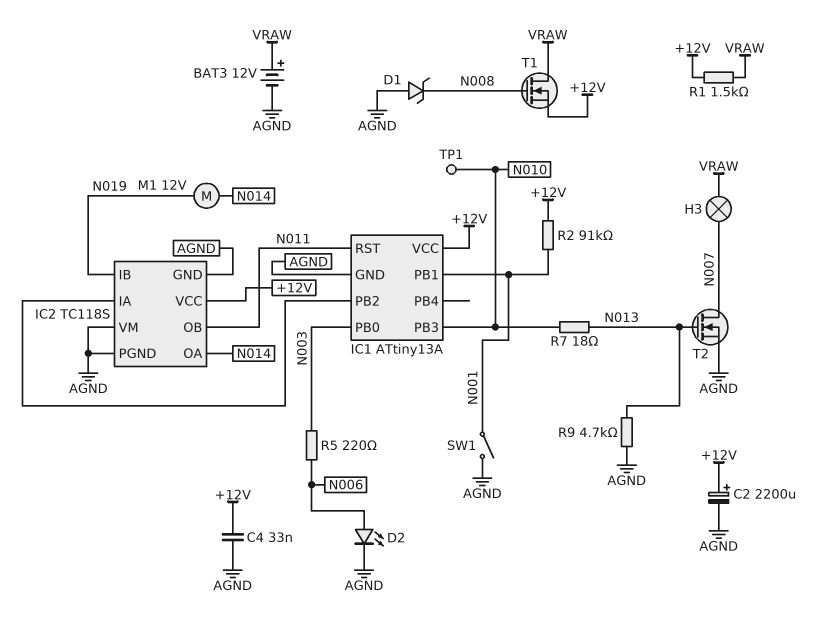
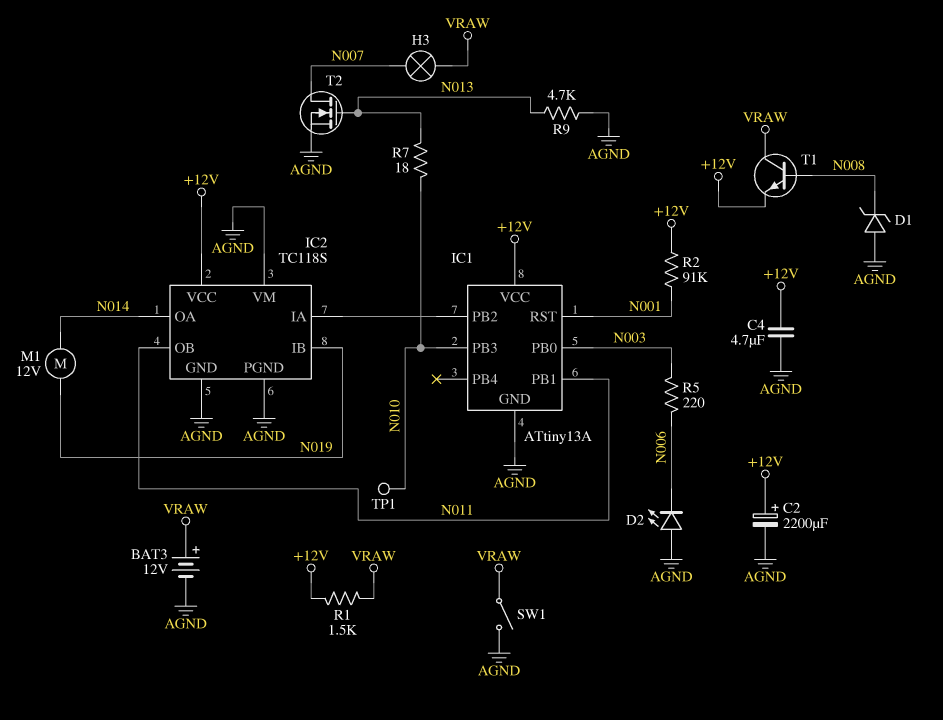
C4: 33nF (+12V, AGND) -> 4.7uF (+12V, AGND)
D2: LED (A N006, K AGND) -> LED (A AGND, K N006)
IC1 pin PB1: N001 -> N011
IC1 pin RST: N011 -> N001
SW1: switch (AGND, N001) -> switch (AGND, VRAW)
T1: NMOS (G N008, D VRAW, S +12V) -> NPN (B N008, C VRAW, E +12V)

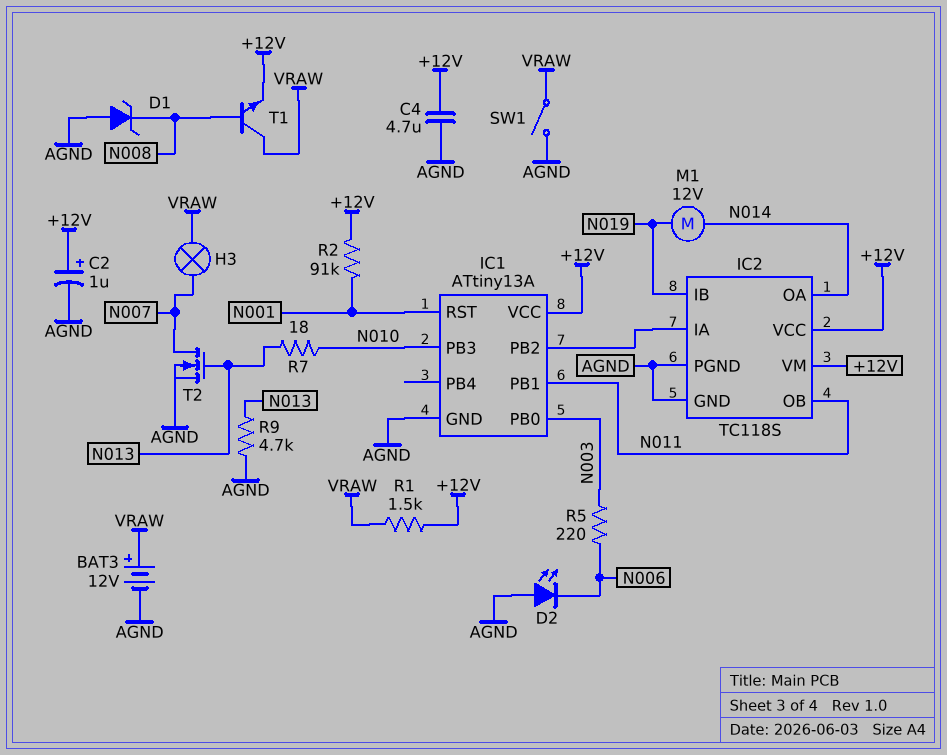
C2: 2200uF (plus +12V, minus AGND) -> 1uF (plus +12V, minus AGND)
IC2 pin VM: AGND -> +12V
TP1: test point (N010) -> none

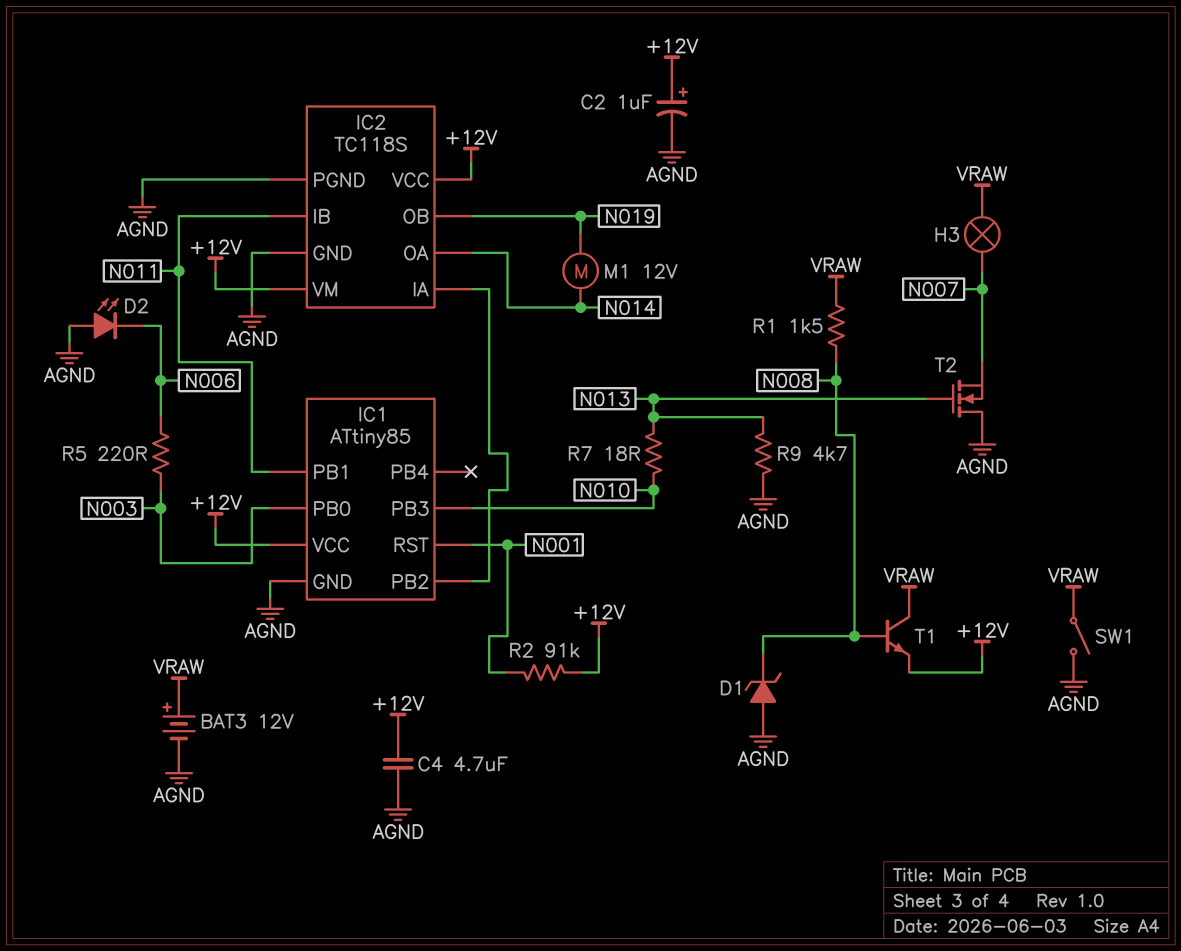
IC1: ATtiny13A -> ATtiny85
IC2 pin IB: N019 -> N011
IC2 pin OB: N011 -> N019
R1: 1.5k (+12V, VRAW) -> 1.5k (N008, VRAW)
T2: NMOS (G N013, D N007, S AGND) -> NMOS (G N013, D AGND, S N007)

